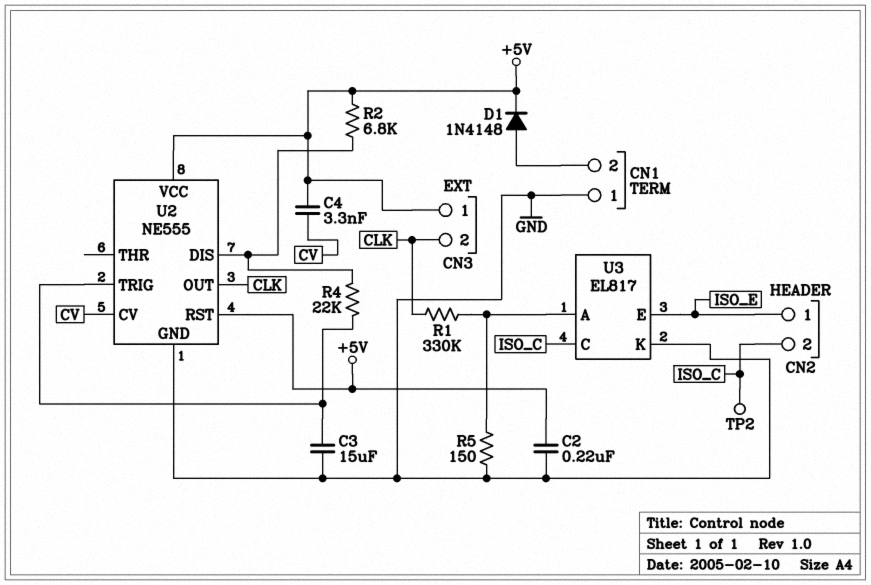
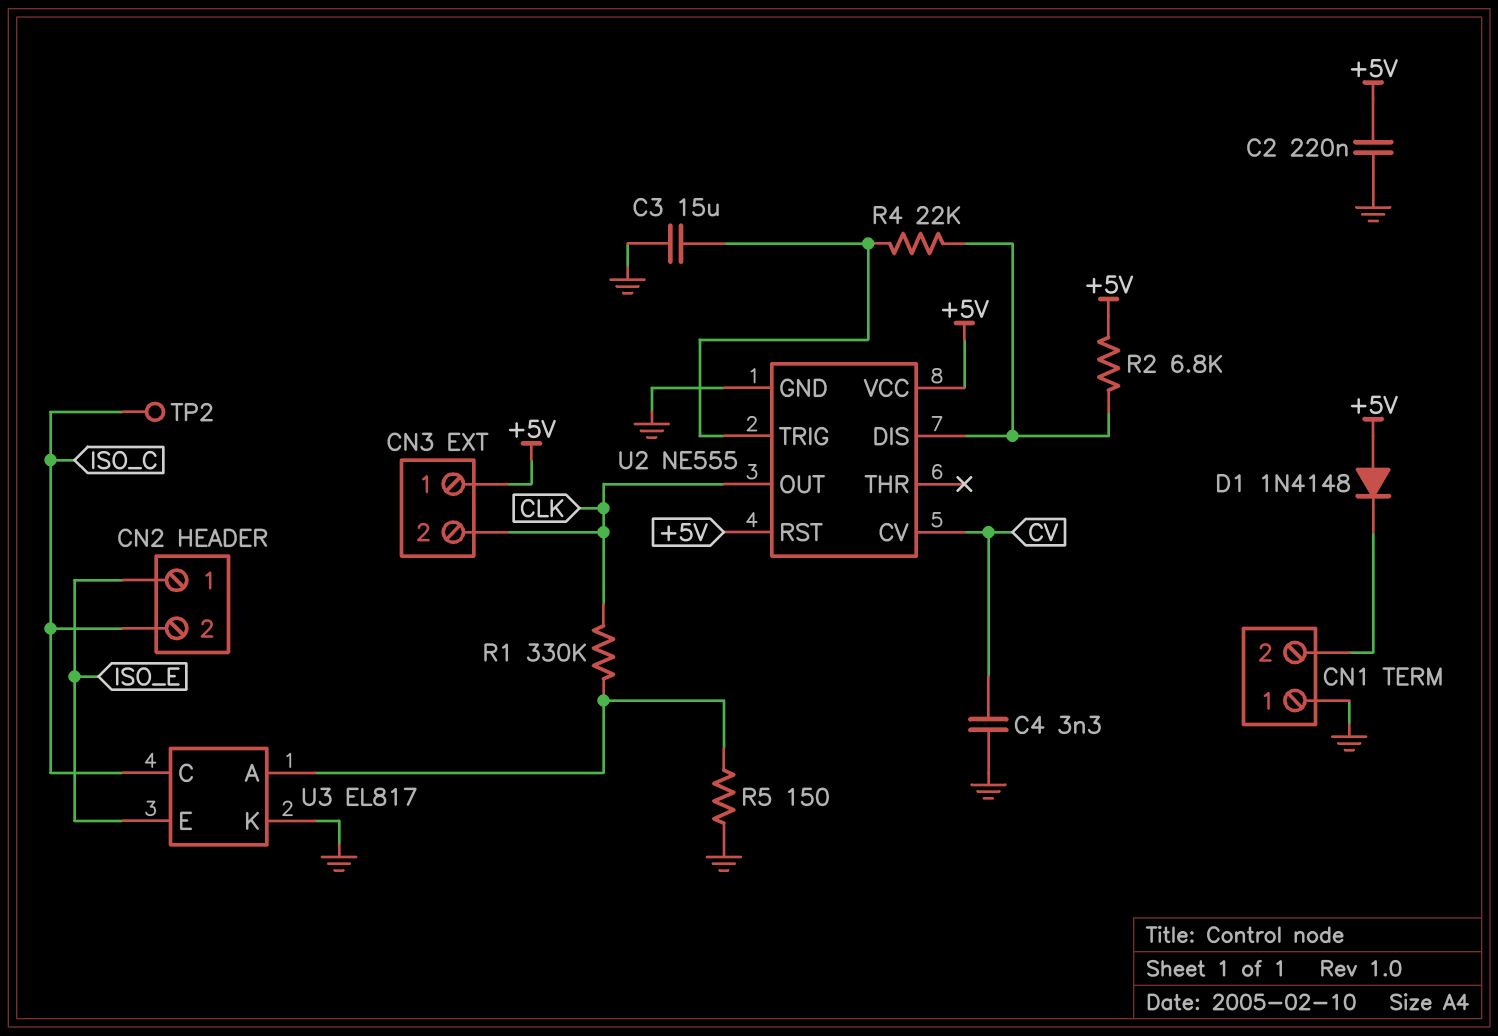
C4: 3.3nF (+5V, CV) -> 3.3nF (CV, GND)
D1: diode 1N4148 (A CN1/2, K +5V) -> diode 1N4148 (A +5V, K CN1/2)

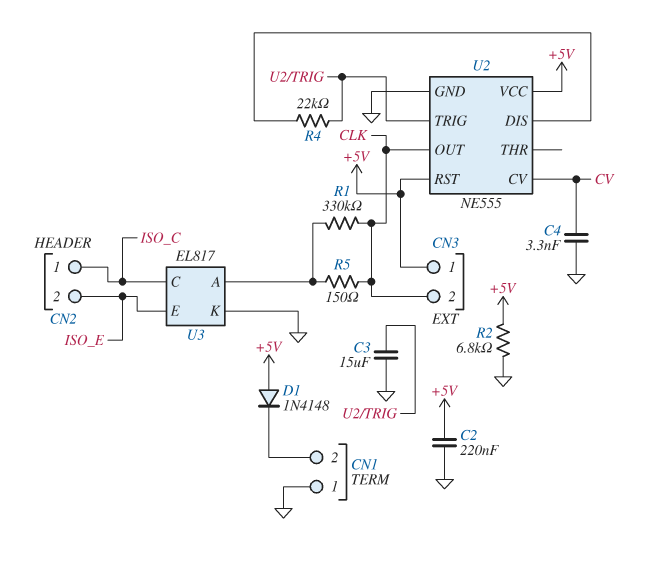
CN2 pin 1: ISO_E -> ISO_C
CN2 pin 2: ISO_C -> ISO_E
R2: 6.8k (+5V, U2/DIS) -> 6.8k (+5V, GND)
R5: 150 (GND, U3/A) -> 150 (CLK, U3/A)
TP2: test point (ISO_C) -> none

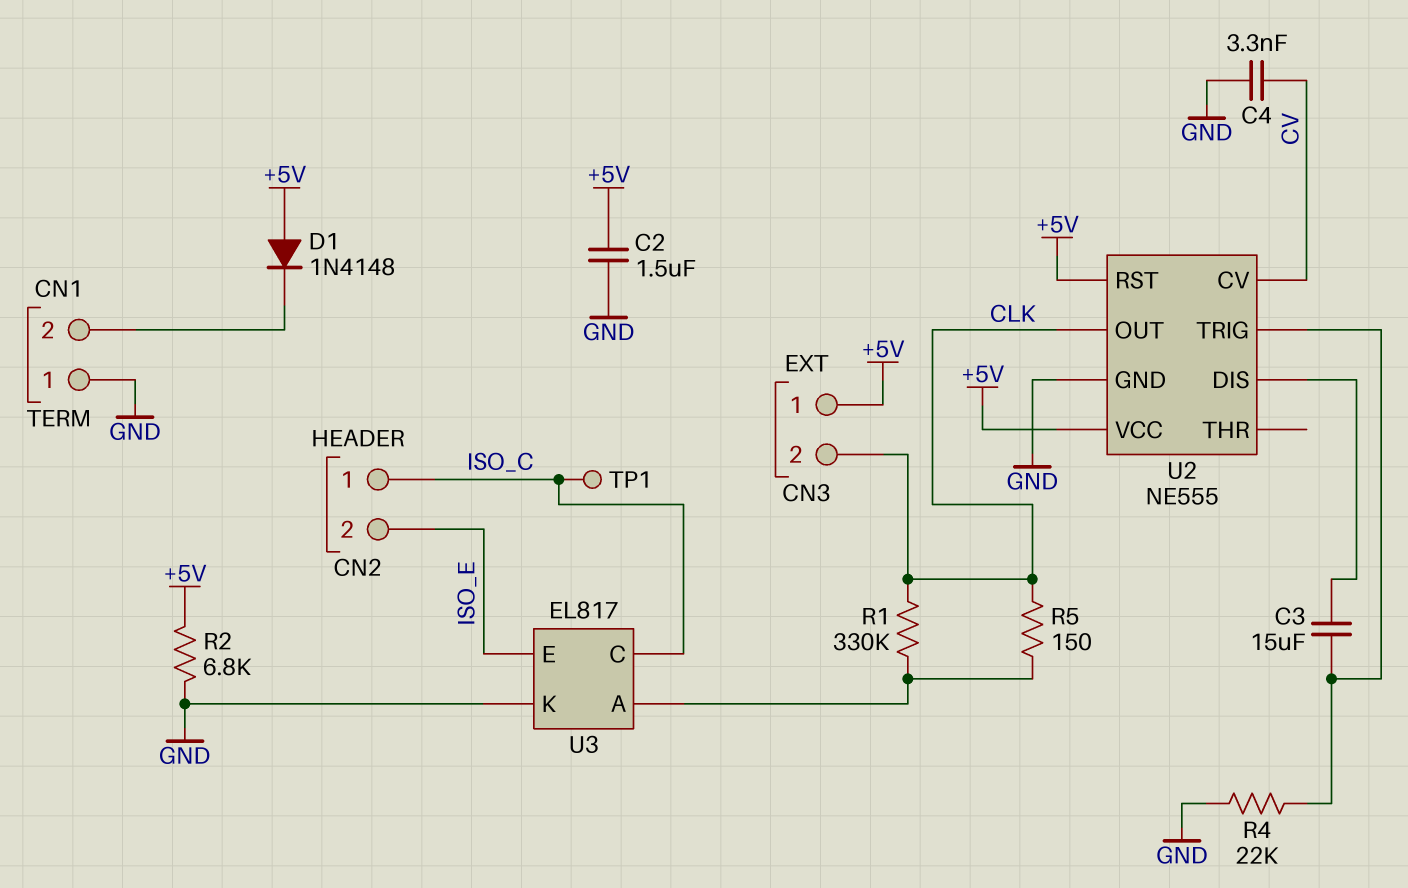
C2: 220nF (+5V, GND) -> 1.5uF (+5V, GND)
C3: 15uF (GND, U2/TRIG) -> 15uF (U2/DIS, U2/TRIG)
R4: 22k (U2/DIS, U2/TRIG) -> 22k (GND, U2/TRIG)
TP1: none -> test point (ISO_C)

